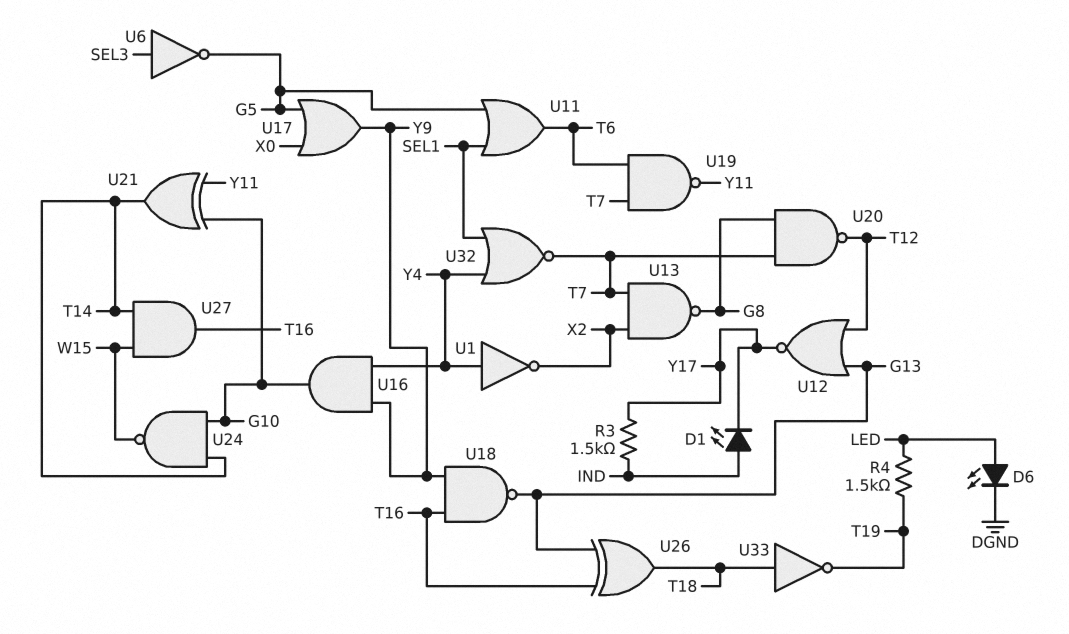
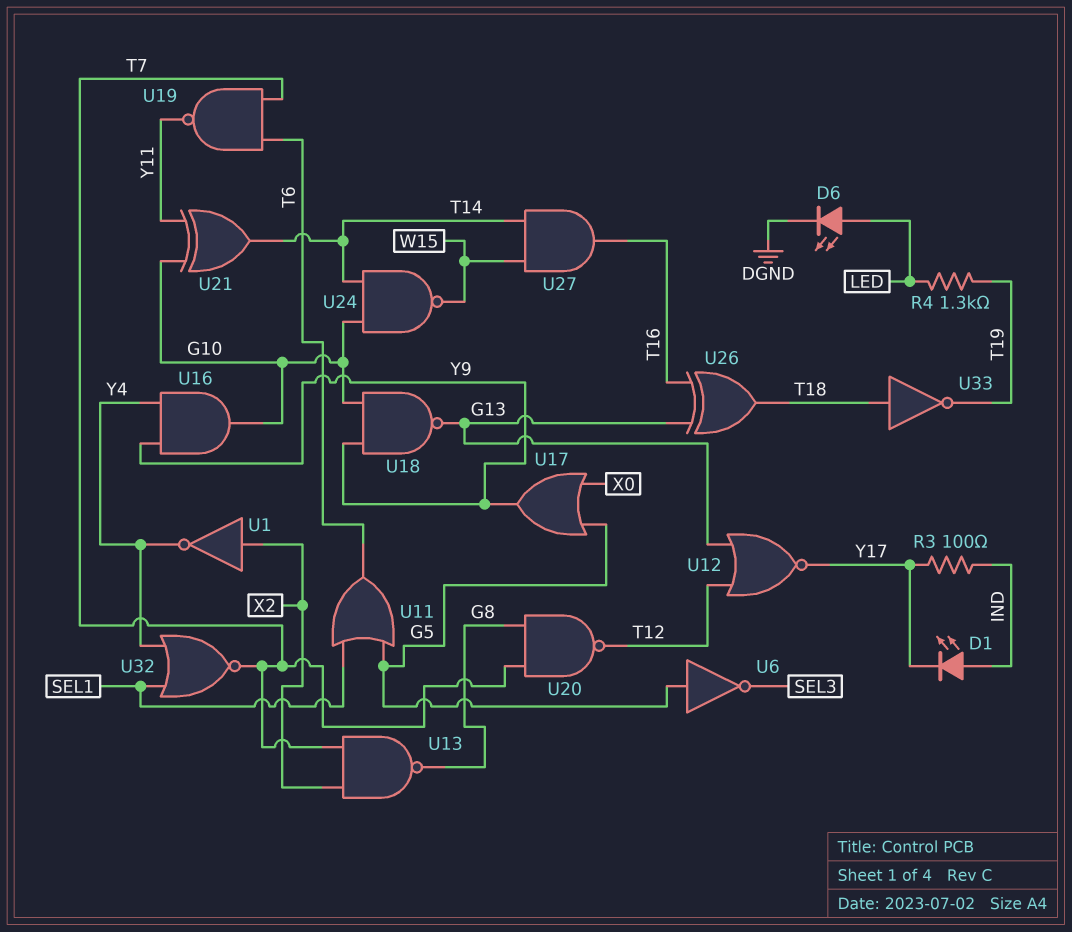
R3: 1.5k (IND, Y17) -> 100 (IND, Y17)
R4: 1.5k (LED, T19) -> 1.3k (LED, T19)
U1: NOT (in Y4, out X2) -> NOT (in X2, out Y4)
U6: NOT (in SEL3, out G5) -> NOT (in G5, out SEL3)
U18: NAND (in T16, in Y9, out G13) -> NAND (in G10, in Y9, out G13)

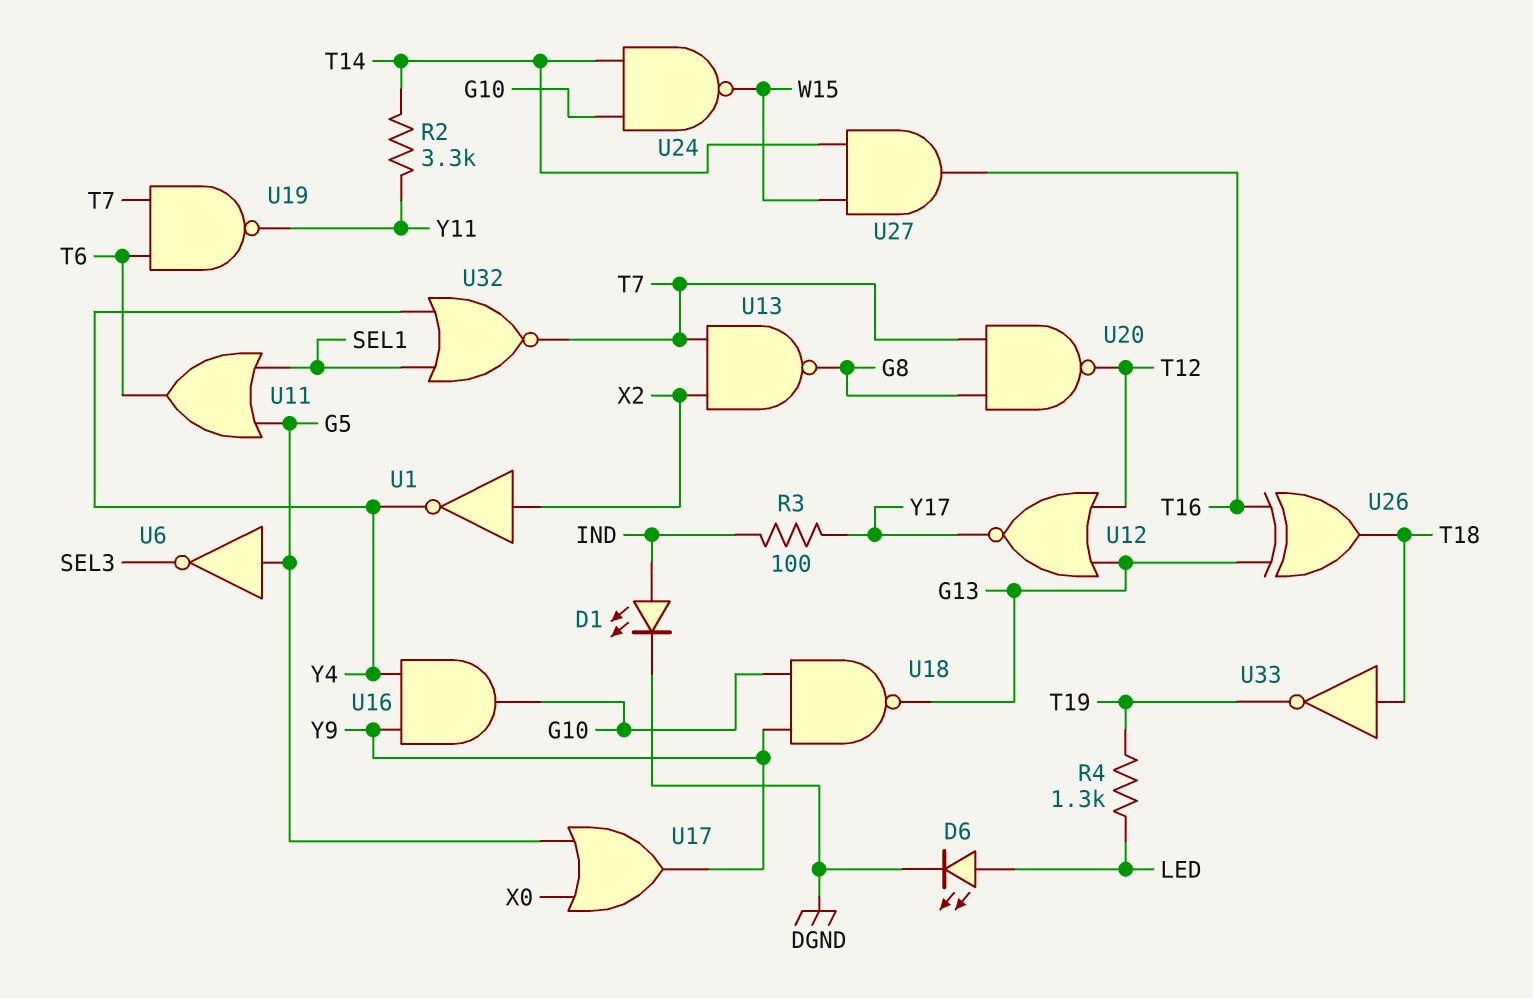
D1: LED (A IND, K Y17) -> LED (A IND, K DGND)
R2: none -> 3.3k (T14, Y11)
U21: XOR (in G10, in Y11, out T14) -> none

